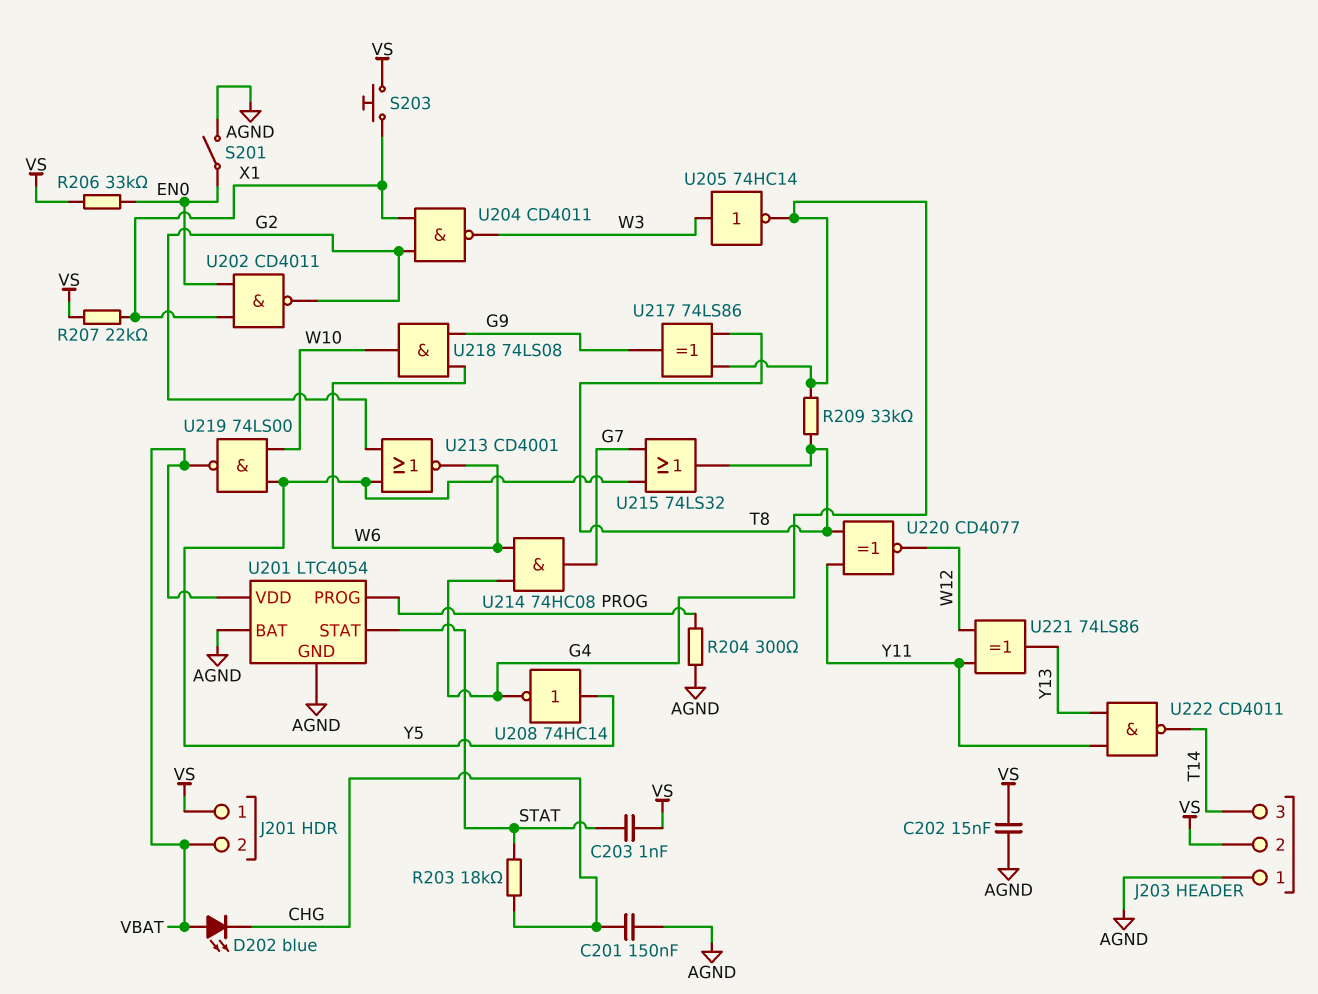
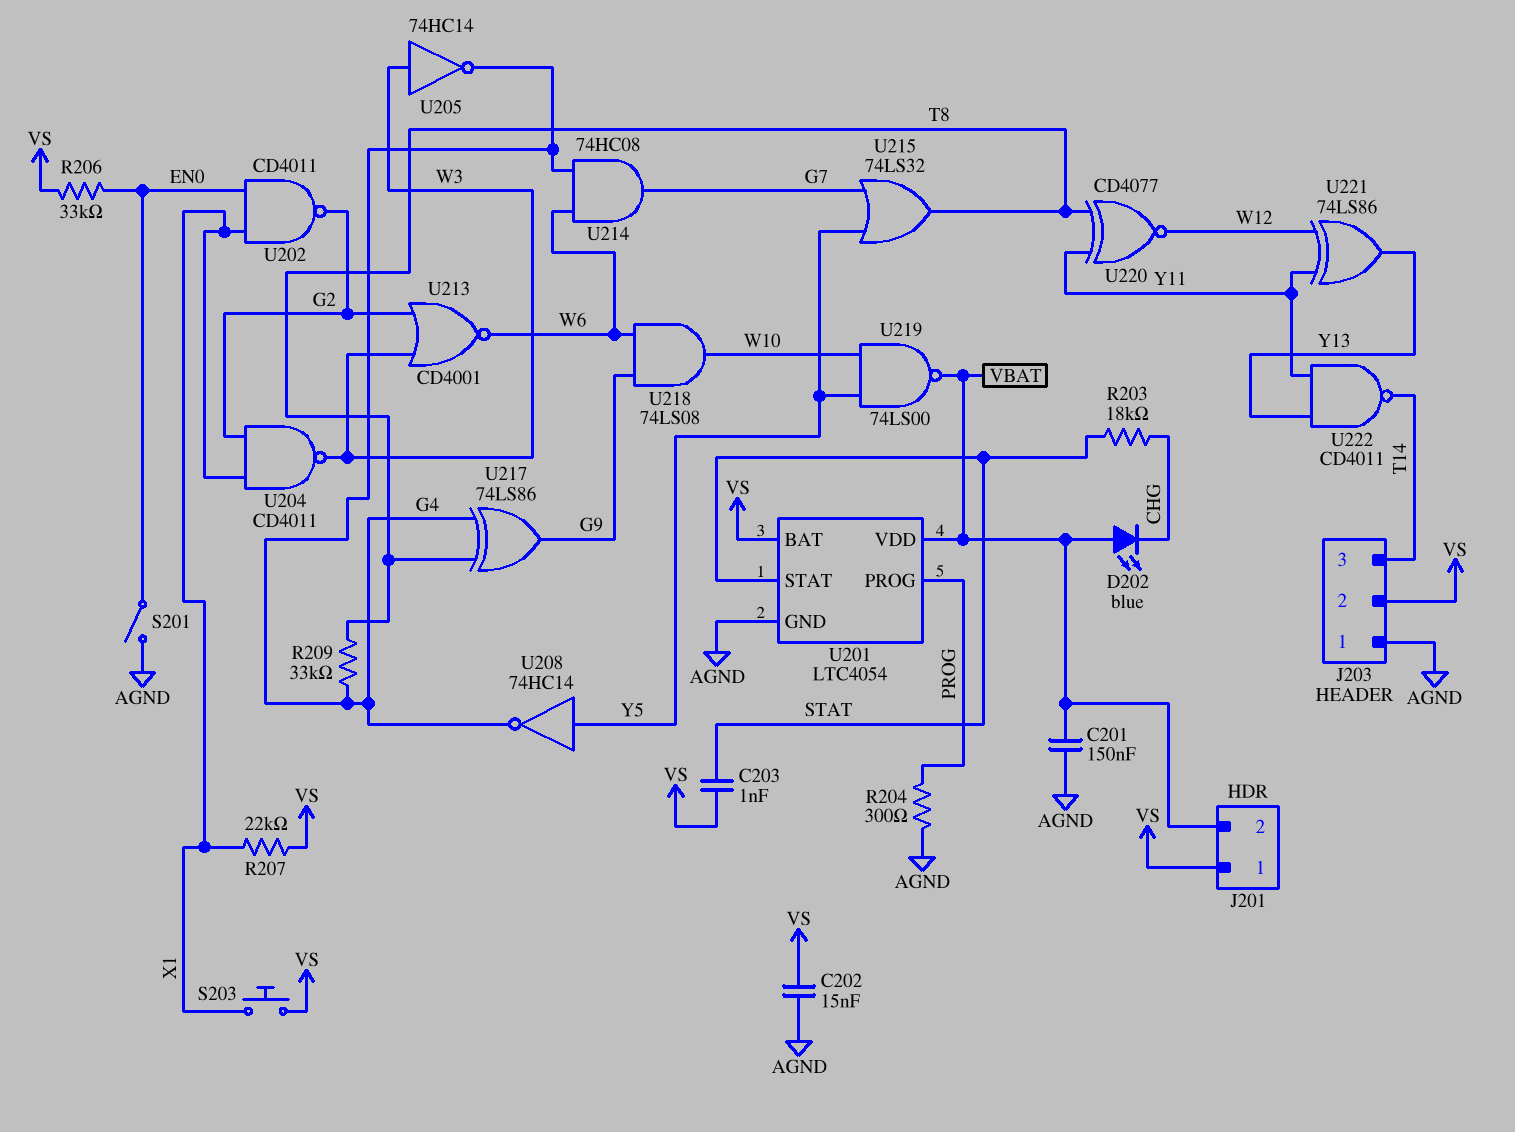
C201: 150nF (AGND, CHG) -> 150nF (AGND, VBAT)
U201 pin BAT: AGND -> VS
U213: NOR CD4001 (in G2, in Y5, out W6) -> NOR CD4001 (in G2, in W3, out W6)

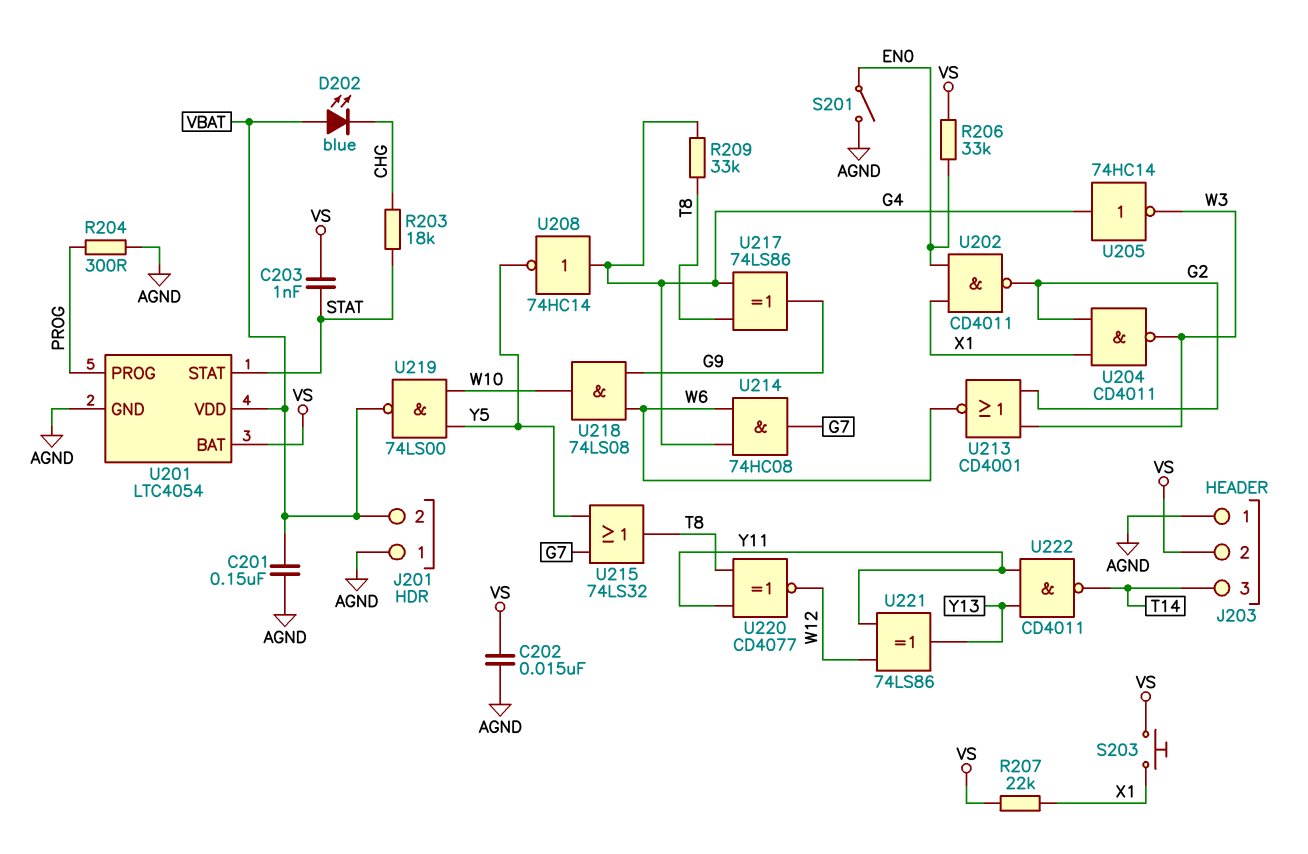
J201 pin 1: VS -> AGND
U205: NOT 74HC14 (in W3, out G4) -> NOT 74HC14 (in G4, out W3)
U208: NOT 74HC14 (in Y5, out G4) -> NOT 74HC14 (in G4, out Y5)

